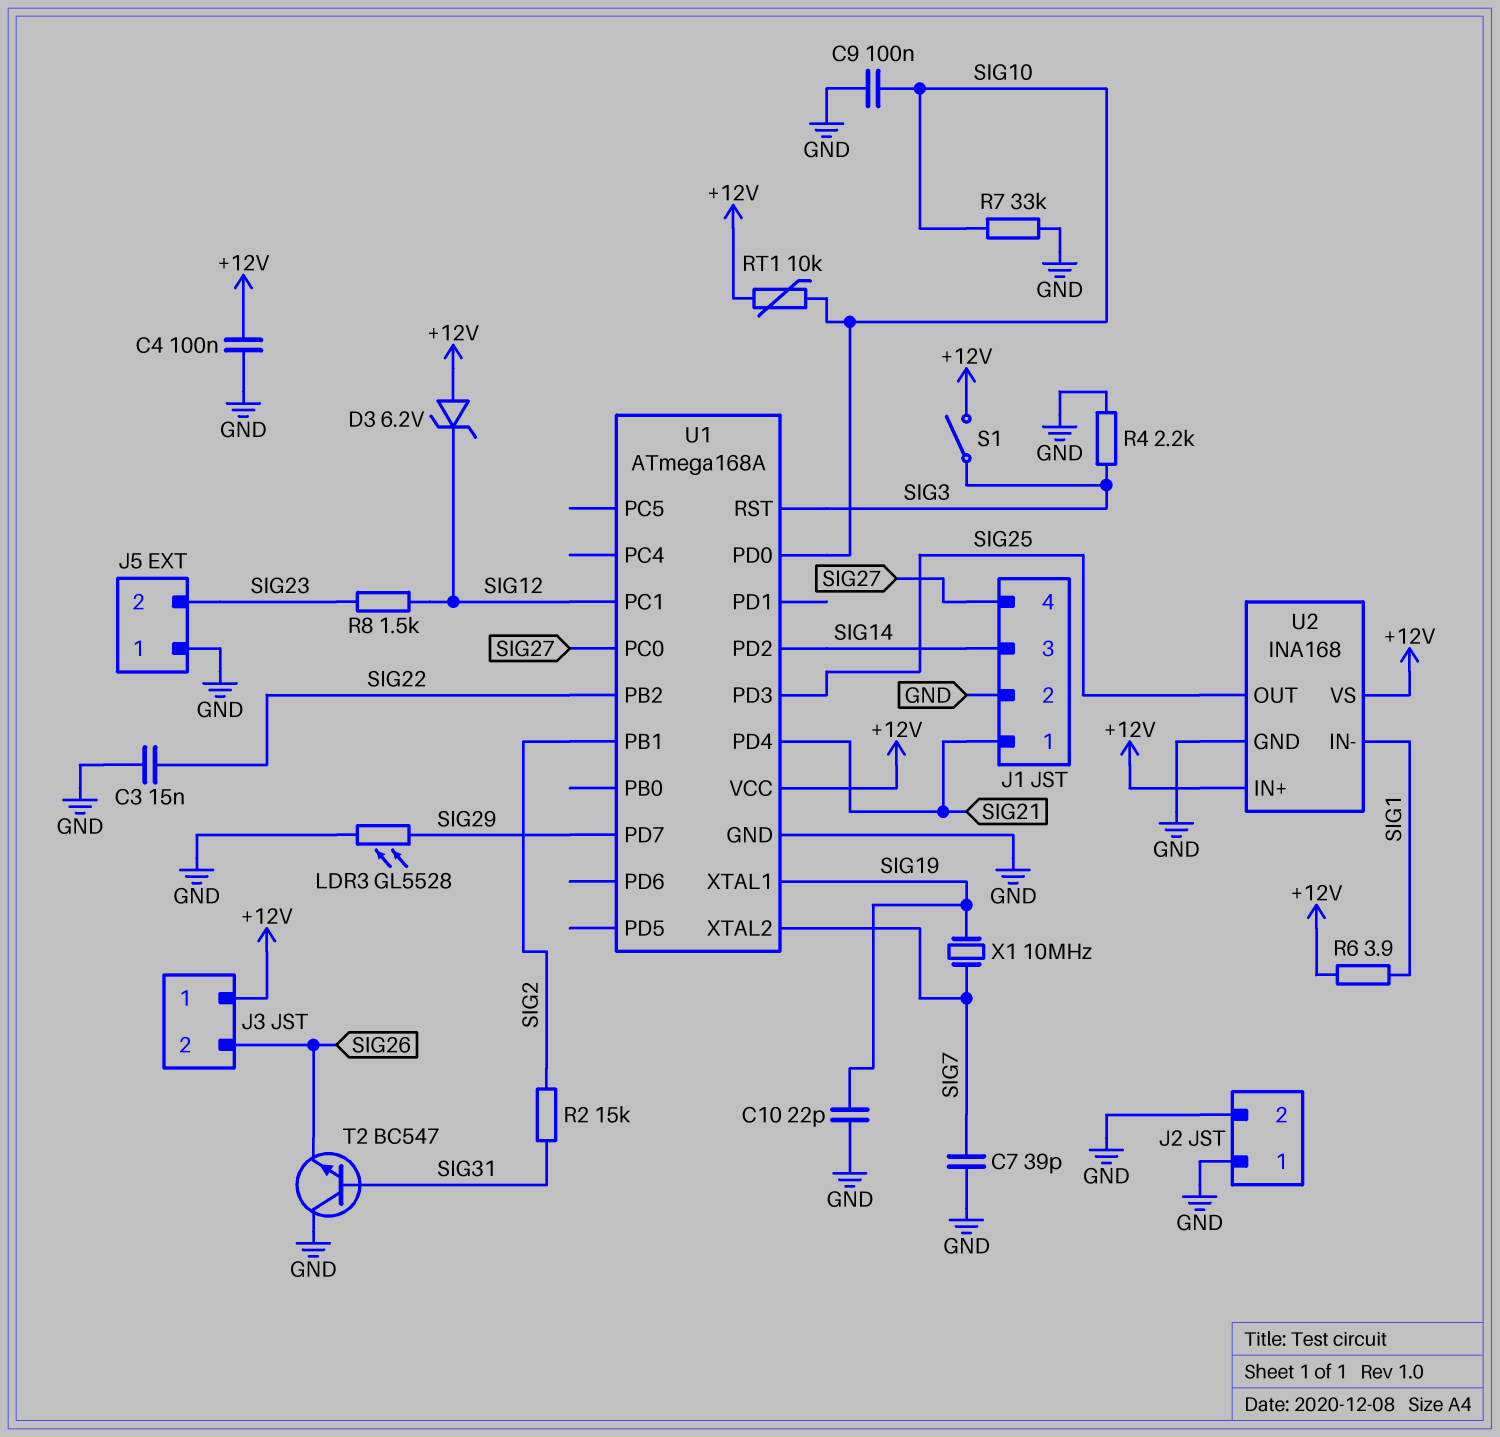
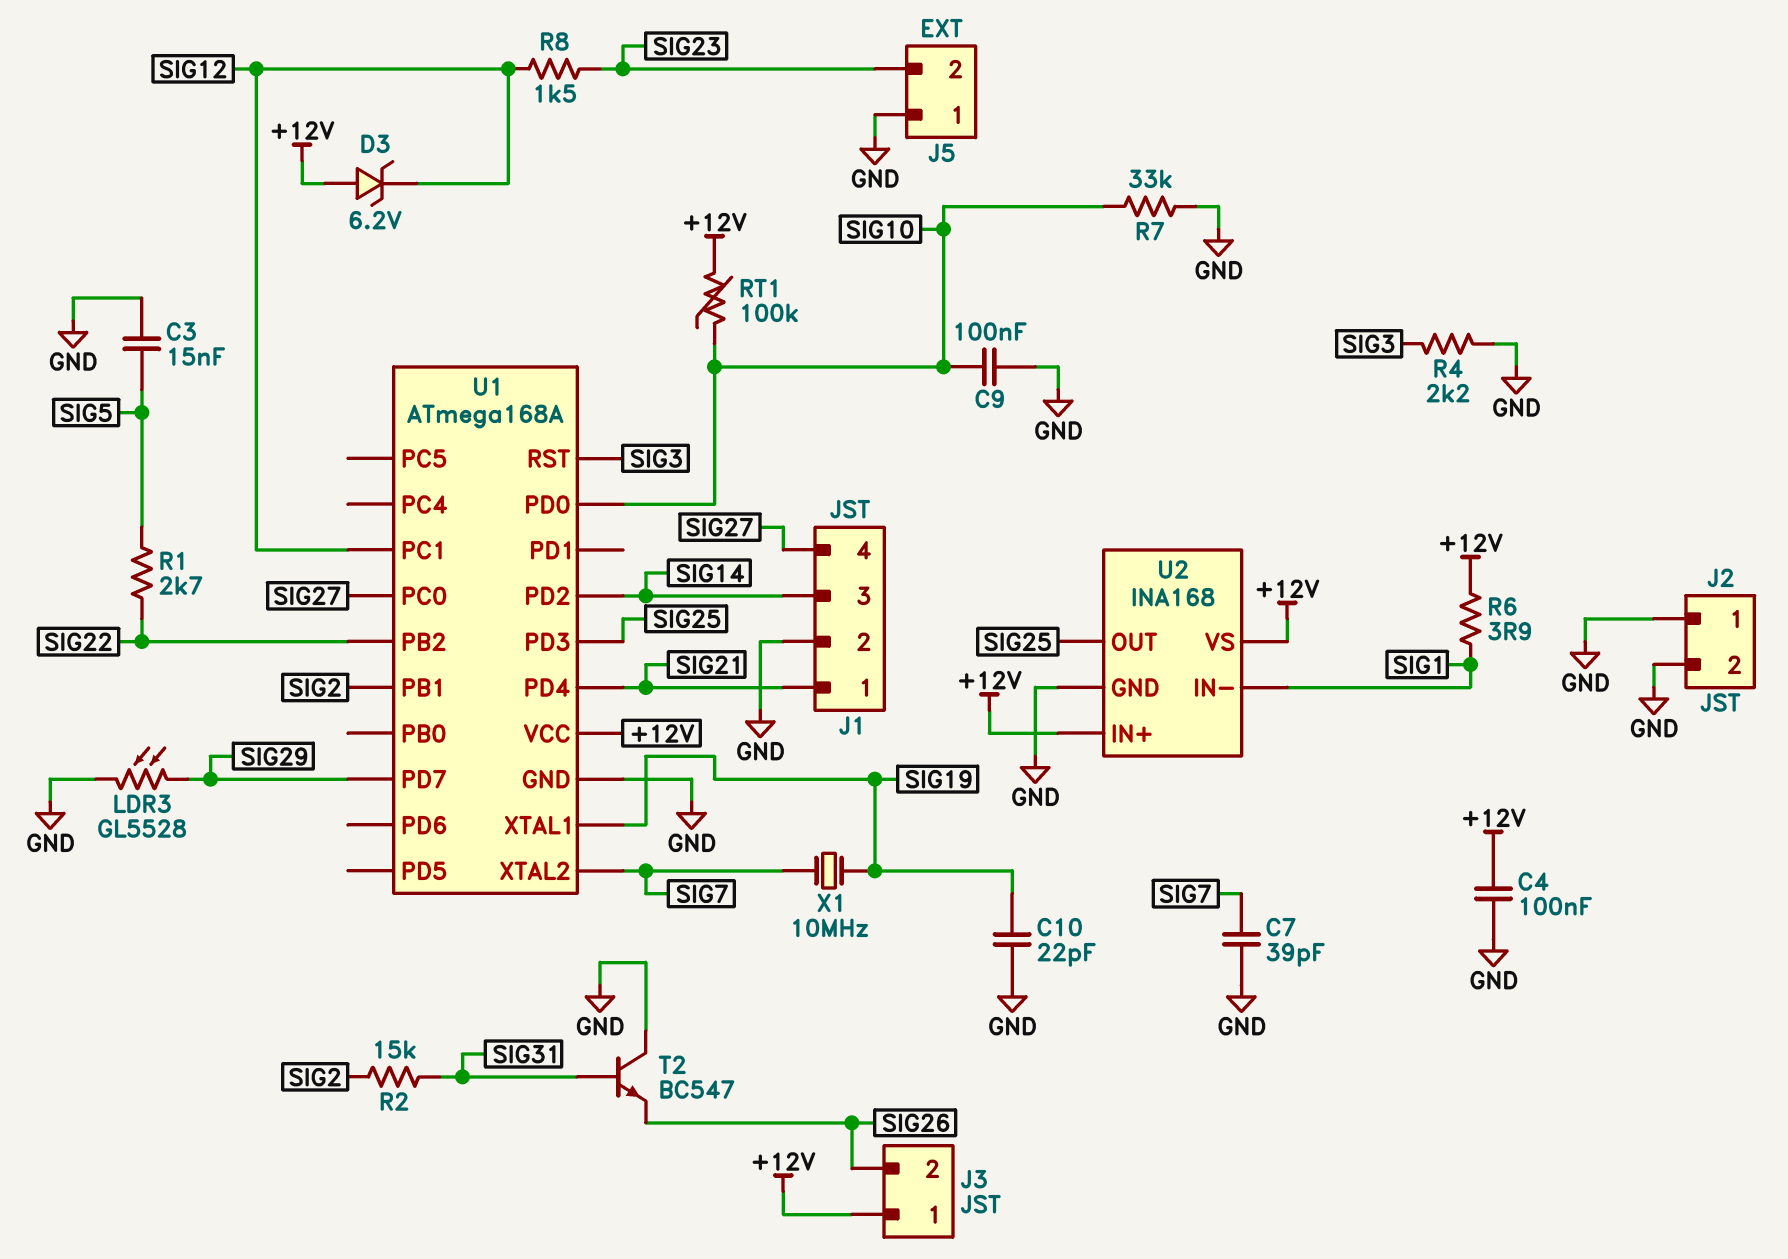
C3: 15nF (GND, SIG22) -> 15nF (GND, SIG5)
R1: none -> 2.7k (SIG5, SIG22)
RT1: 10k (+12V, SIG10) -> 100k (+12V, SIG10)
S1: switch (+12V, SIG3) -> none

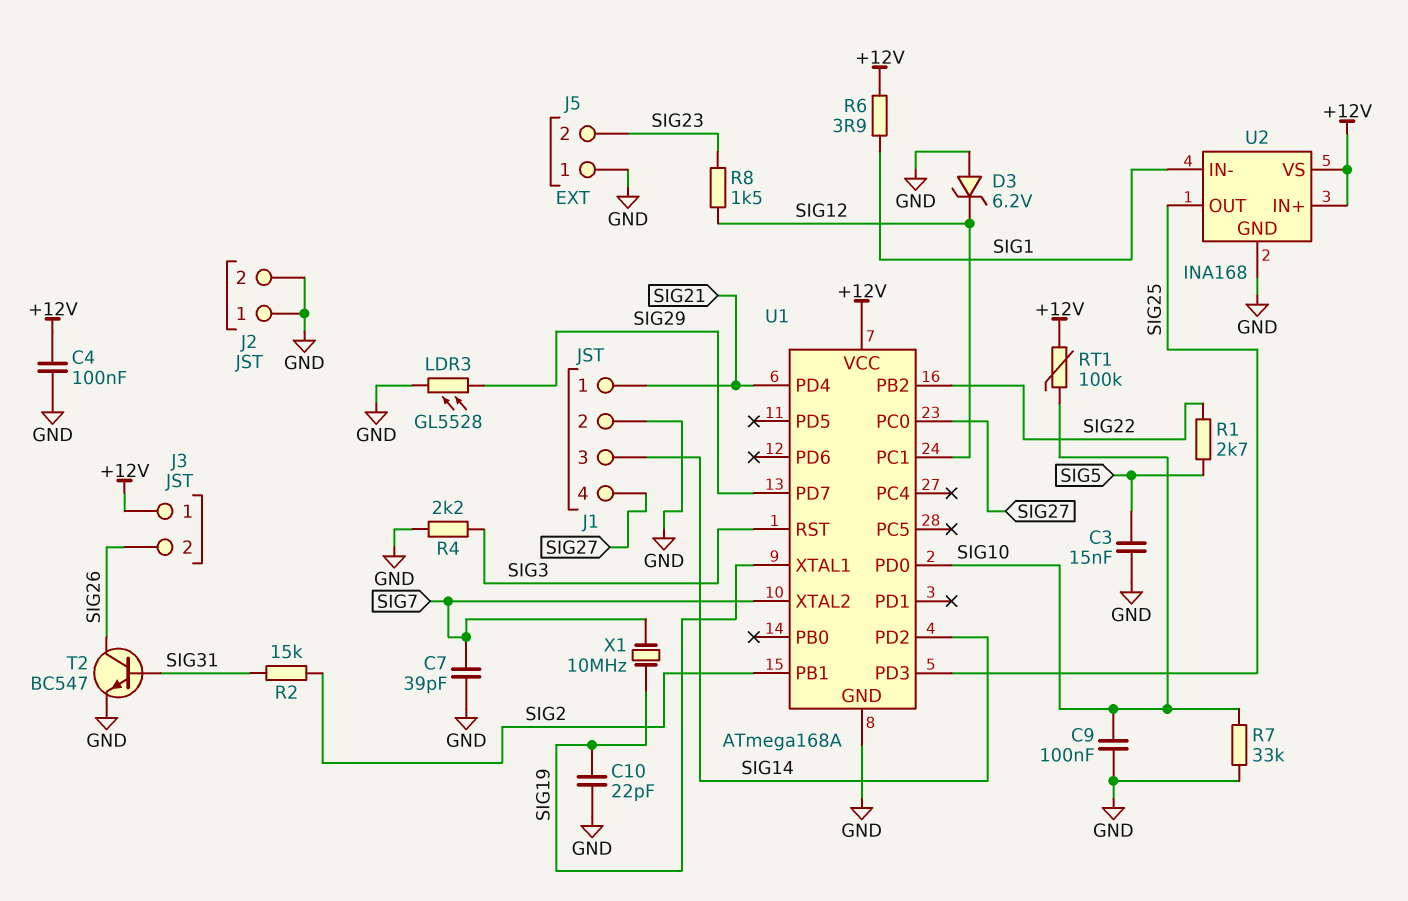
D3: zener 6.2V (A +12V, K SIG12) -> zener 6.2V (A GND, K SIG12)
T2: NPN BC547 (B SIG31, C GND, E SIG26) -> NPN BC547 (B SIG31, C SIG26, E GND)

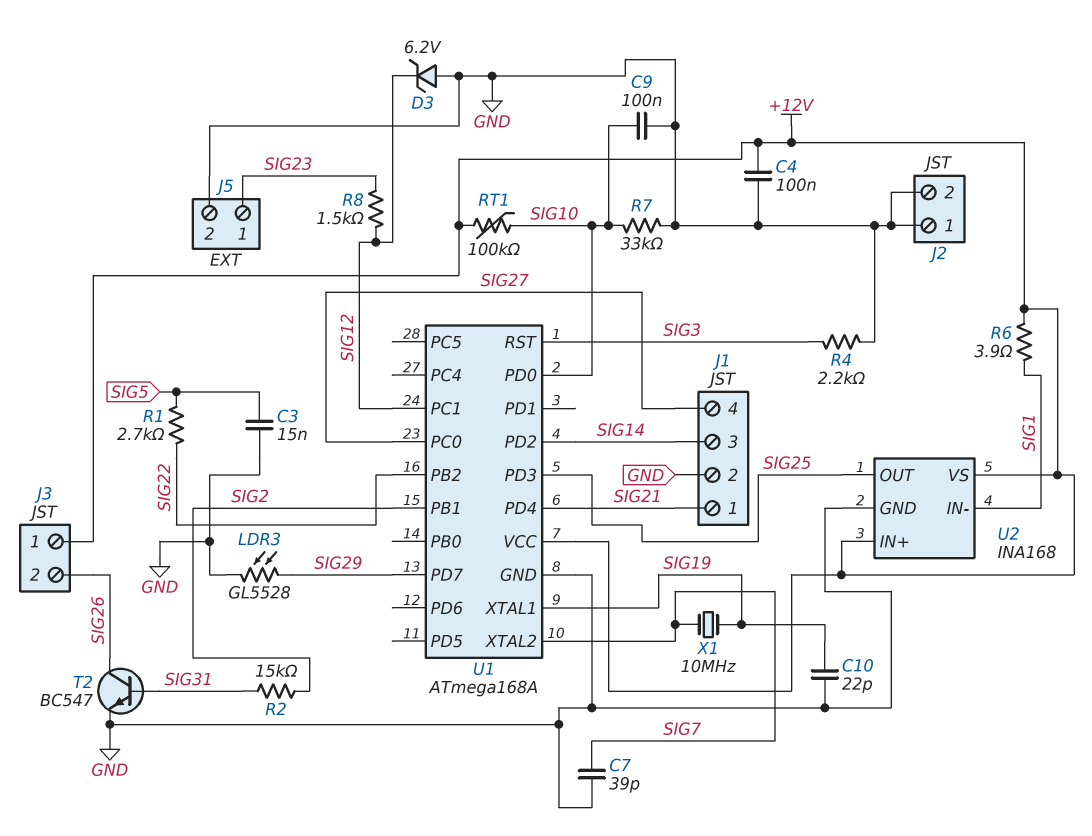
J5 pin 1: GND -> SIG23
J5 pin 2: SIG23 -> GND

